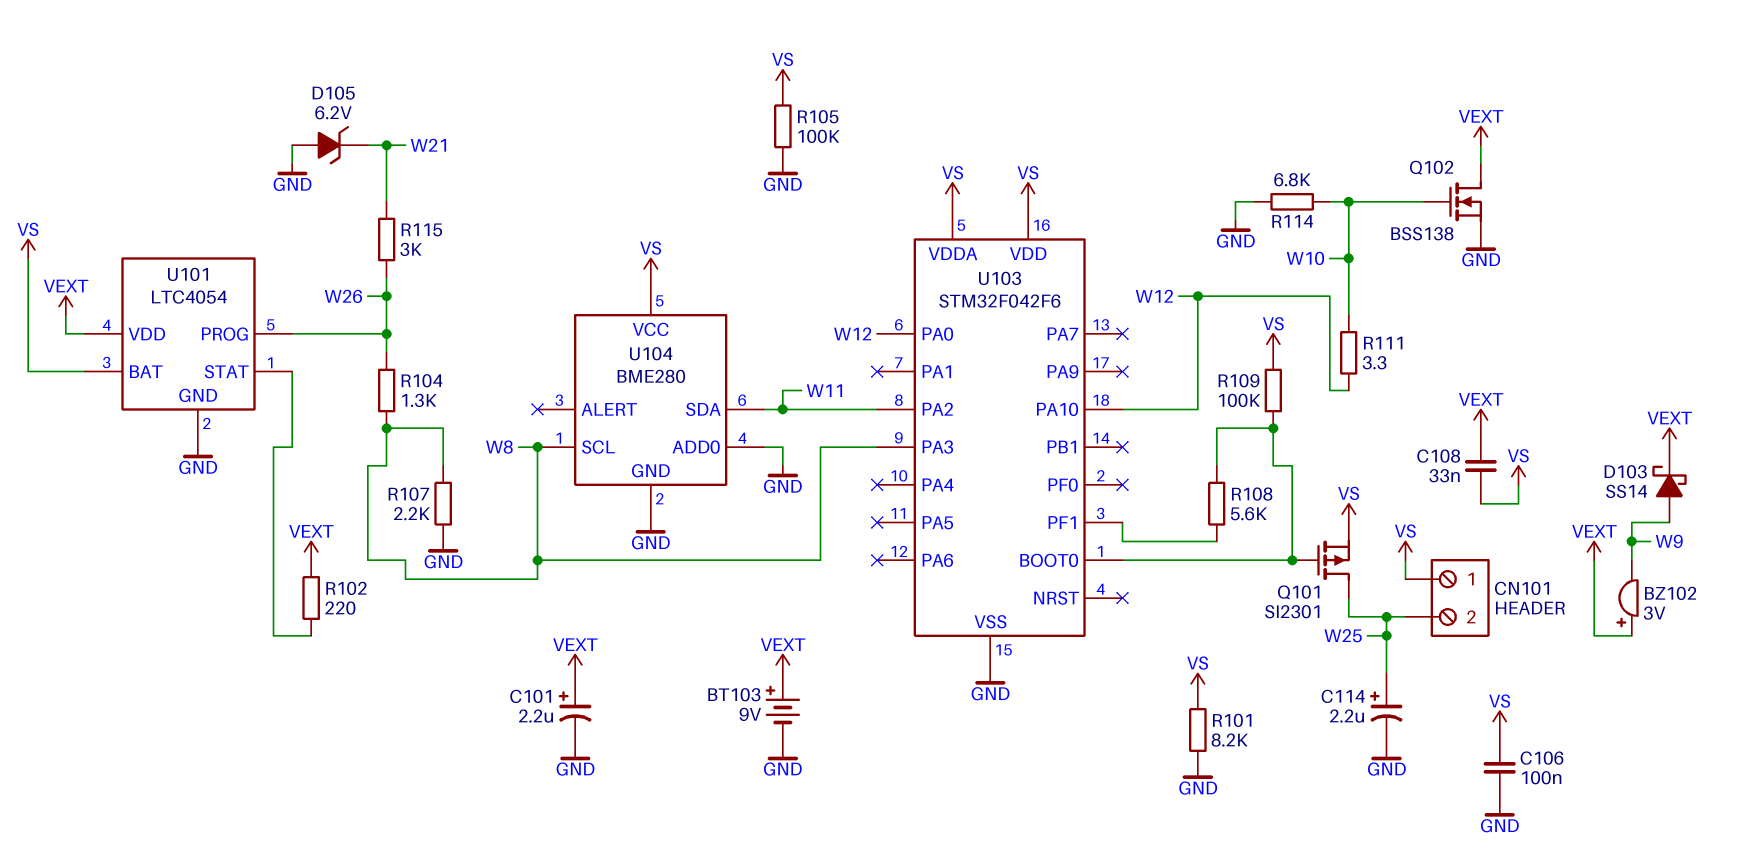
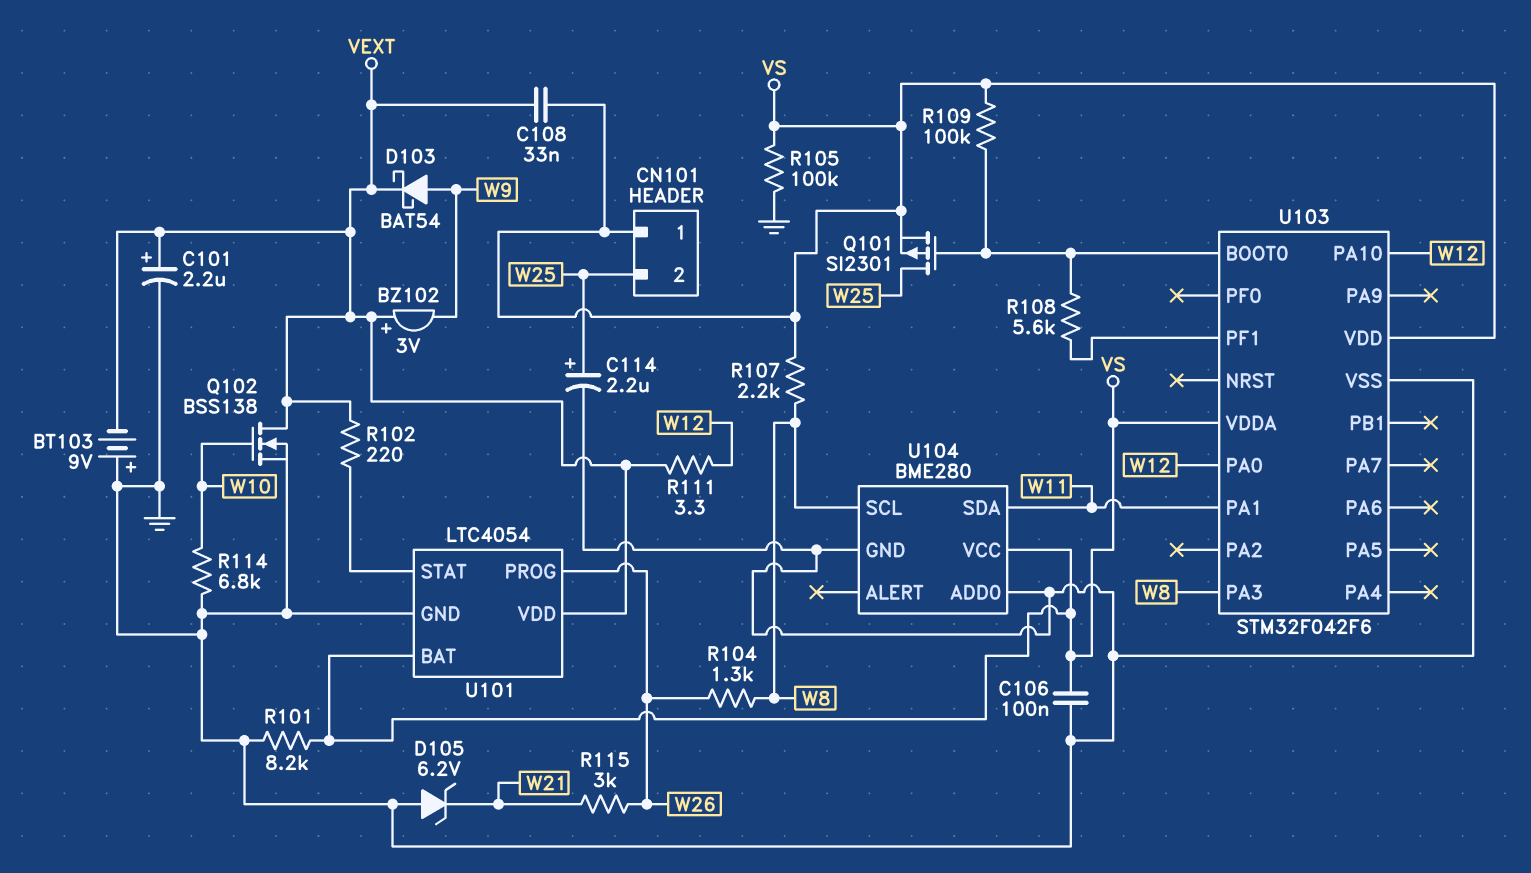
BT103: 9V (plus VEXT, minus GND) -> 9V (plus GND, minus VEXT)
D103: schottky SS14 (A W9, K VEXT) -> schottky BAT54 (A W9, K VEXT)
R107: 2.2k (GND, W8) -> 2.2k (VS, W8)
R111: 3.3 (W10, W12) -> 3.3 (VEXT, W12)
U103 pin PA1: none -> W11
U103 pin PA2: W11 -> none

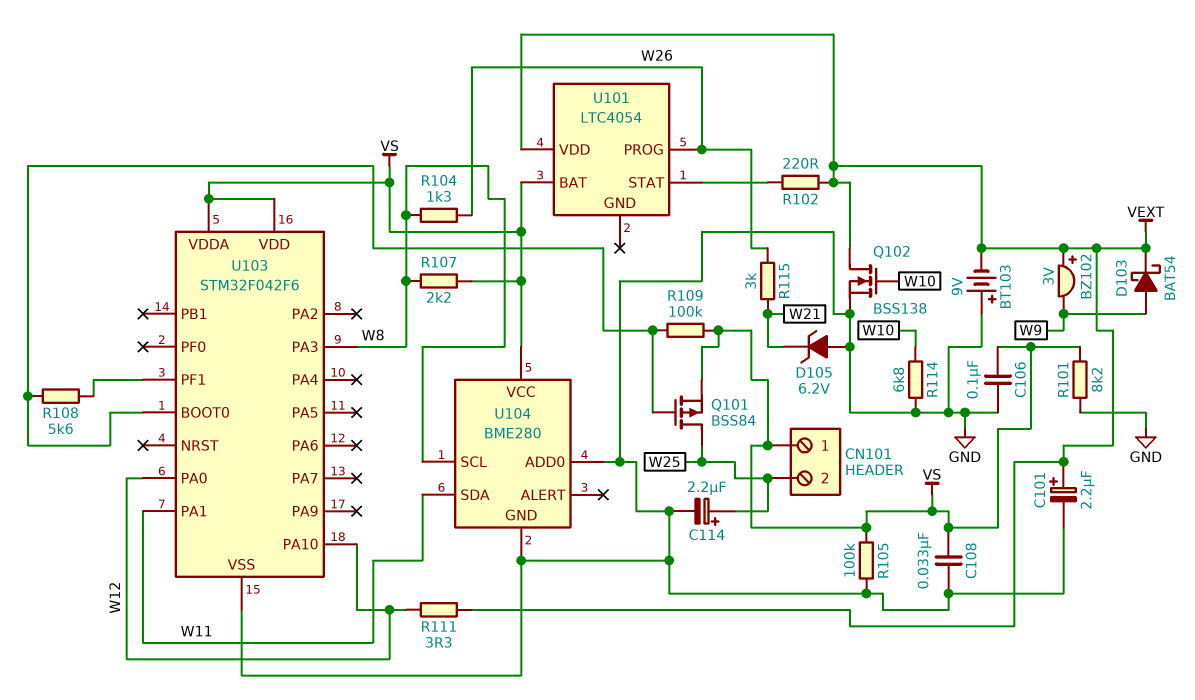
C108: 33nF (VEXT, VS) -> 33nF (GND, VS)
Q101: PMOS SI2301 (G U103/BOOT0, D W25, S VS) -> PMOS BSS84 (G U103/BOOT0, D W25, S VS)
U101 pin GND: GND -> none

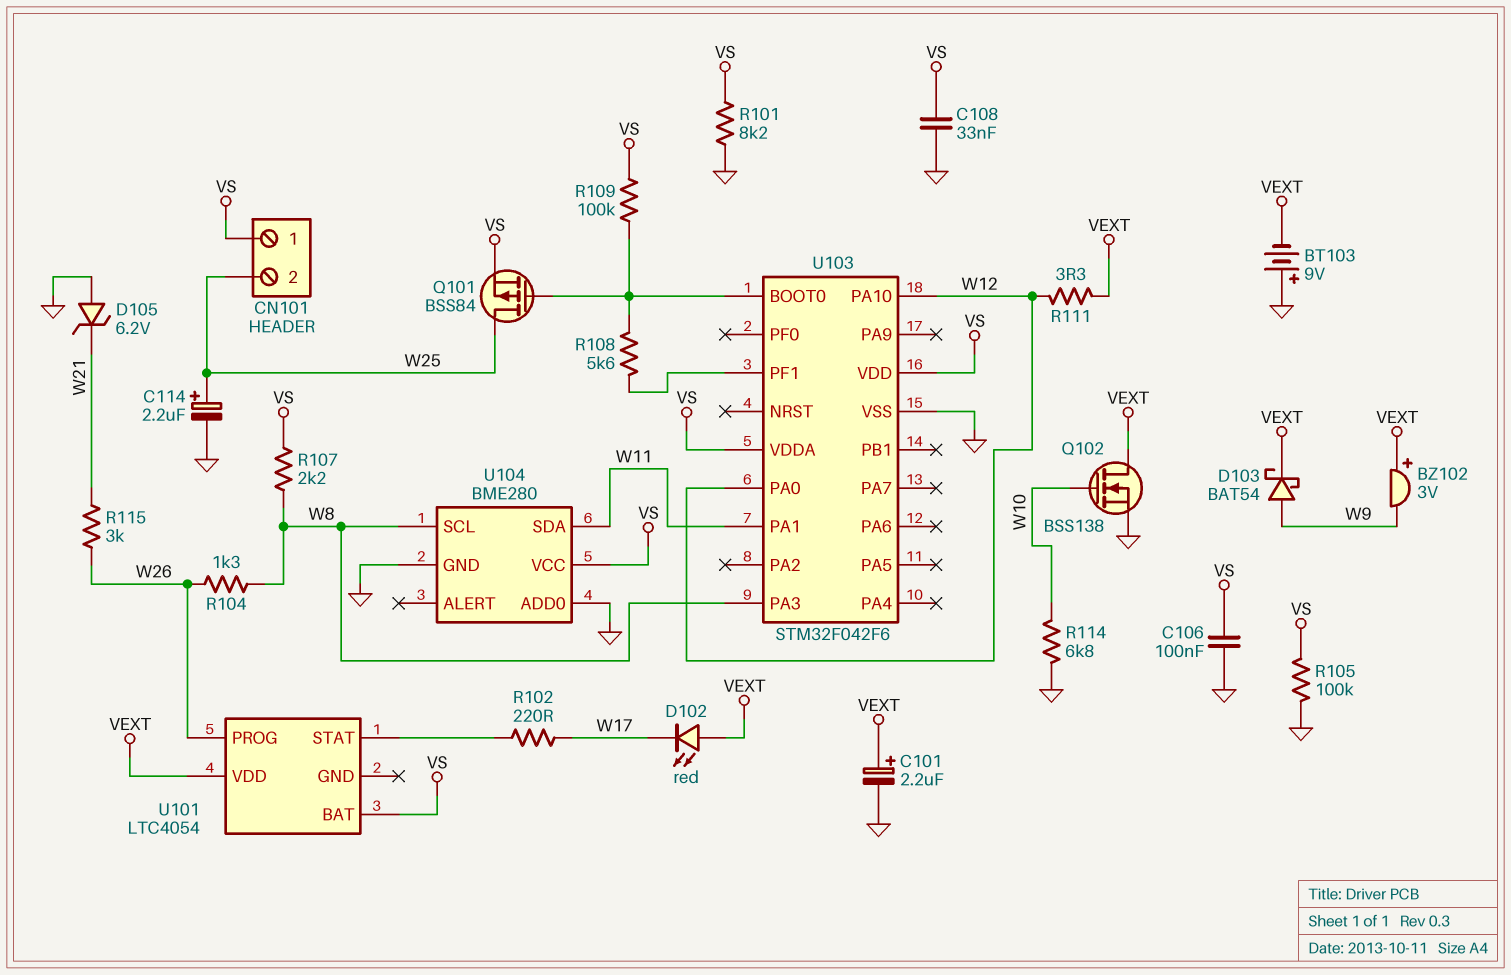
D102: none -> LED red (A VEXT, K W17)
R102: 220 (U101/STAT, VEXT) -> 220 (U101/STAT, W17)

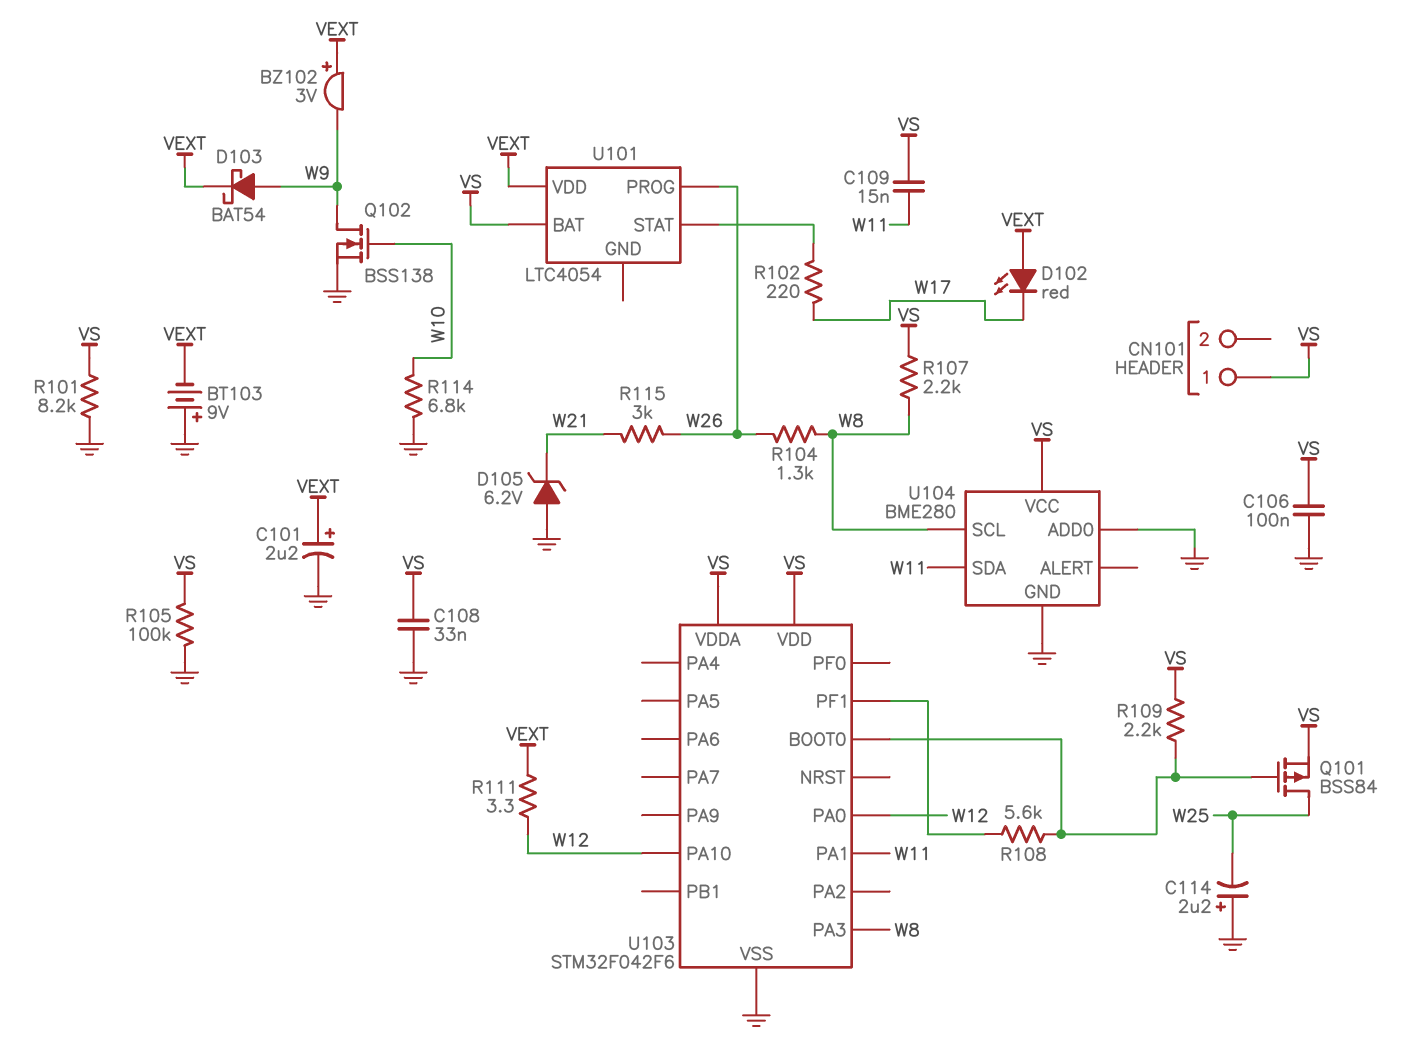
C109: none -> 15nF (VS, W11)
C114: 2.2uF (plus W25, minus GND) -> 2.2uF (plus GND, minus W25)
CN101 pin 2: W25 -> none
Q102: NMOS BSS138 (G W10, D VEXT, S GND) -> NMOS BSS138 (G W10, D W9, S GND)
R109: 100k (U103/BOOT0, VS) -> 2.2k (U103/BOOT0, VS)

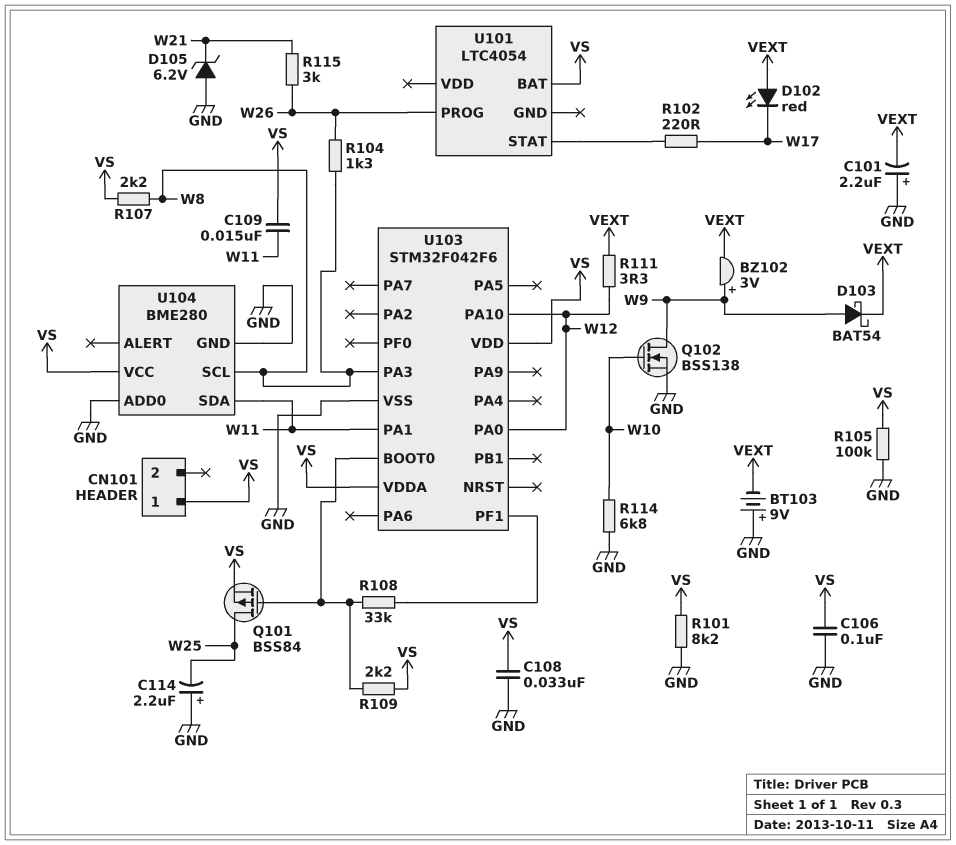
BZ102: buzzer 3V (plus VEXT, minus W9) -> buzzer 3V (plus W9, minus VEXT)
C101: 2.2uF (plus VEXT, minus GND) -> 2.2uF (plus GND, minus VEXT)
R108: 5.6k (U103/BOOT0, U103/PF1) -> 33k (U103/BOOT0, U103/PF1)
U101 pin VDD: VEXT -> none

